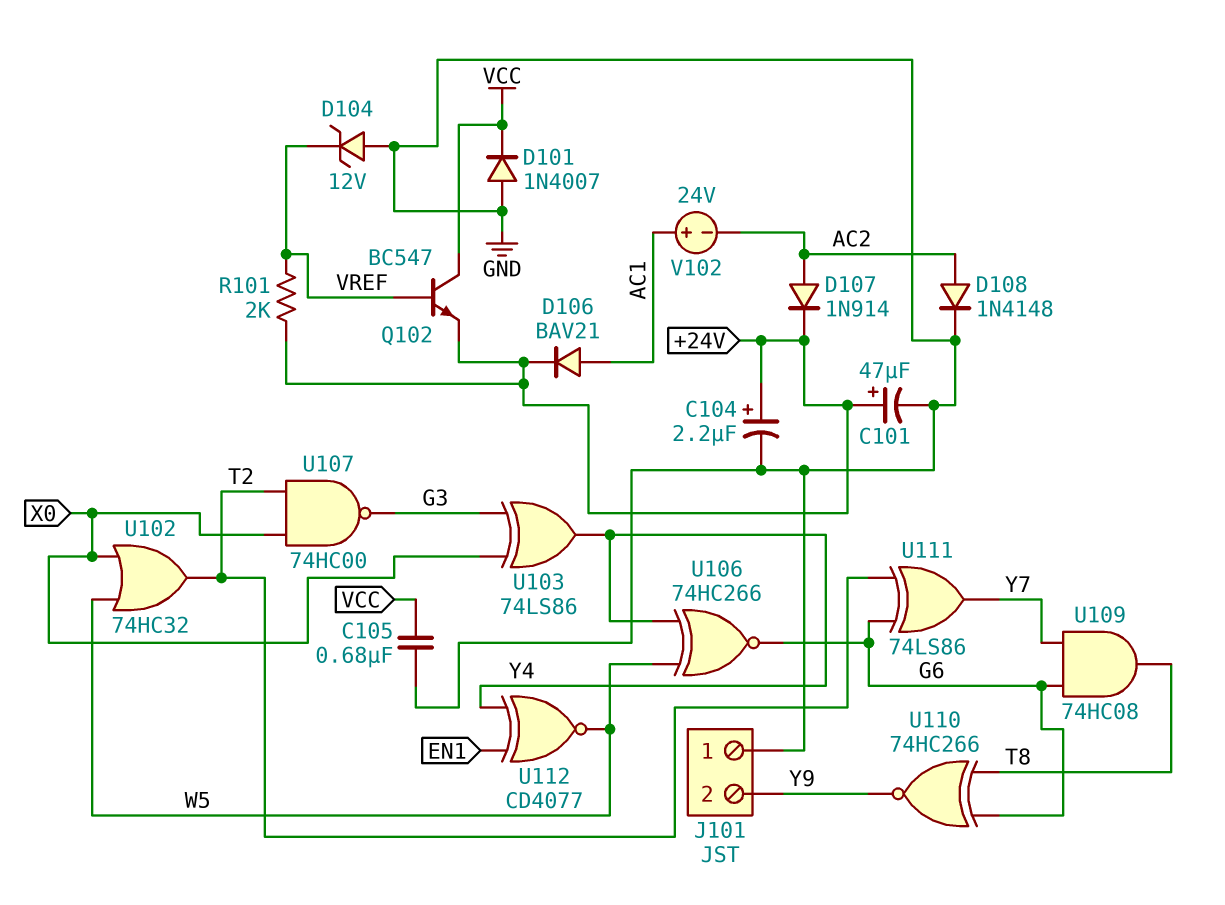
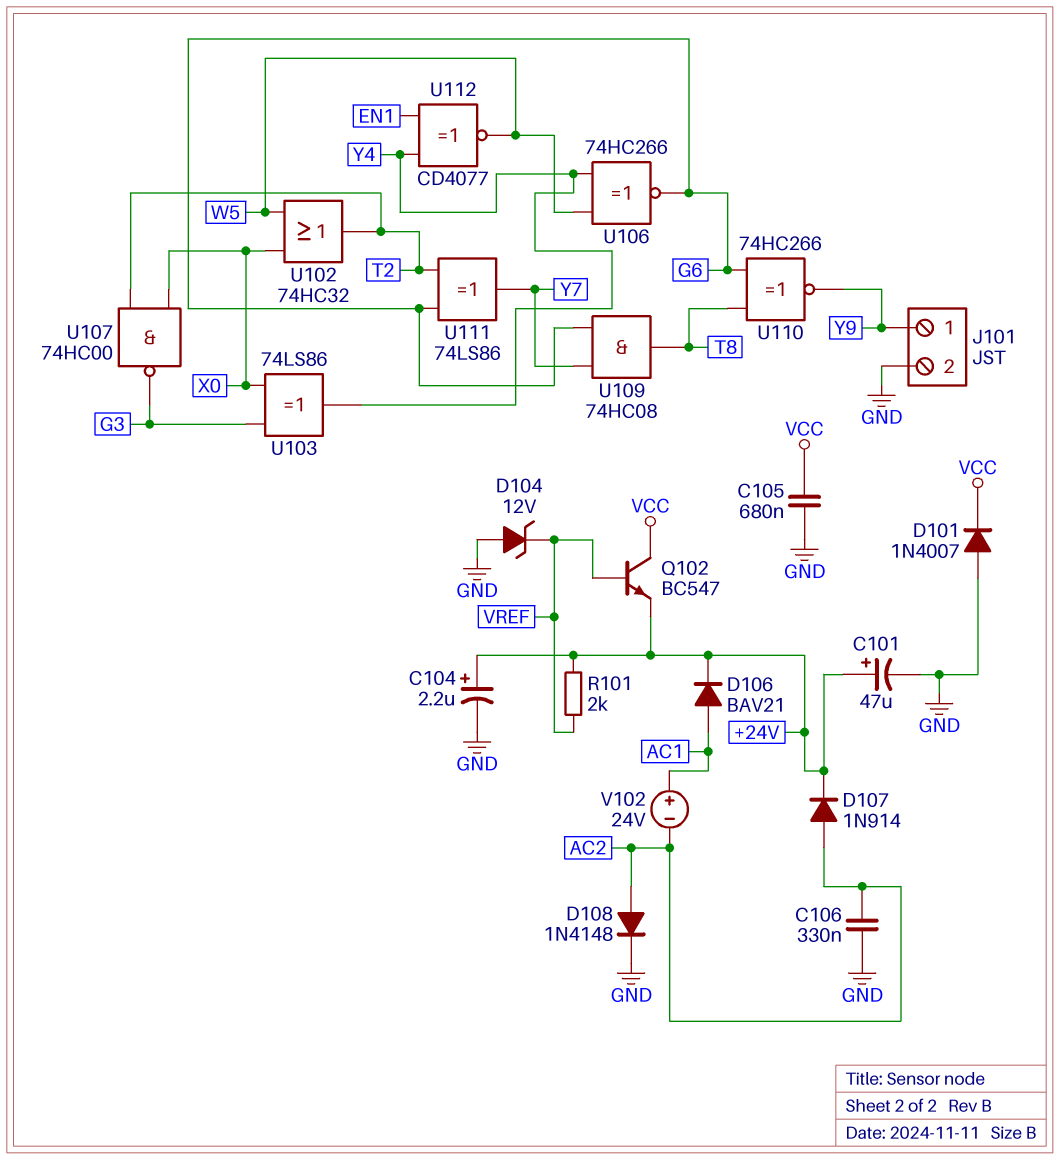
C106: none -> 330nF (AC2, GND)
J101 pin 1: GND -> Y9
J101 pin 2: Y9 -> GND

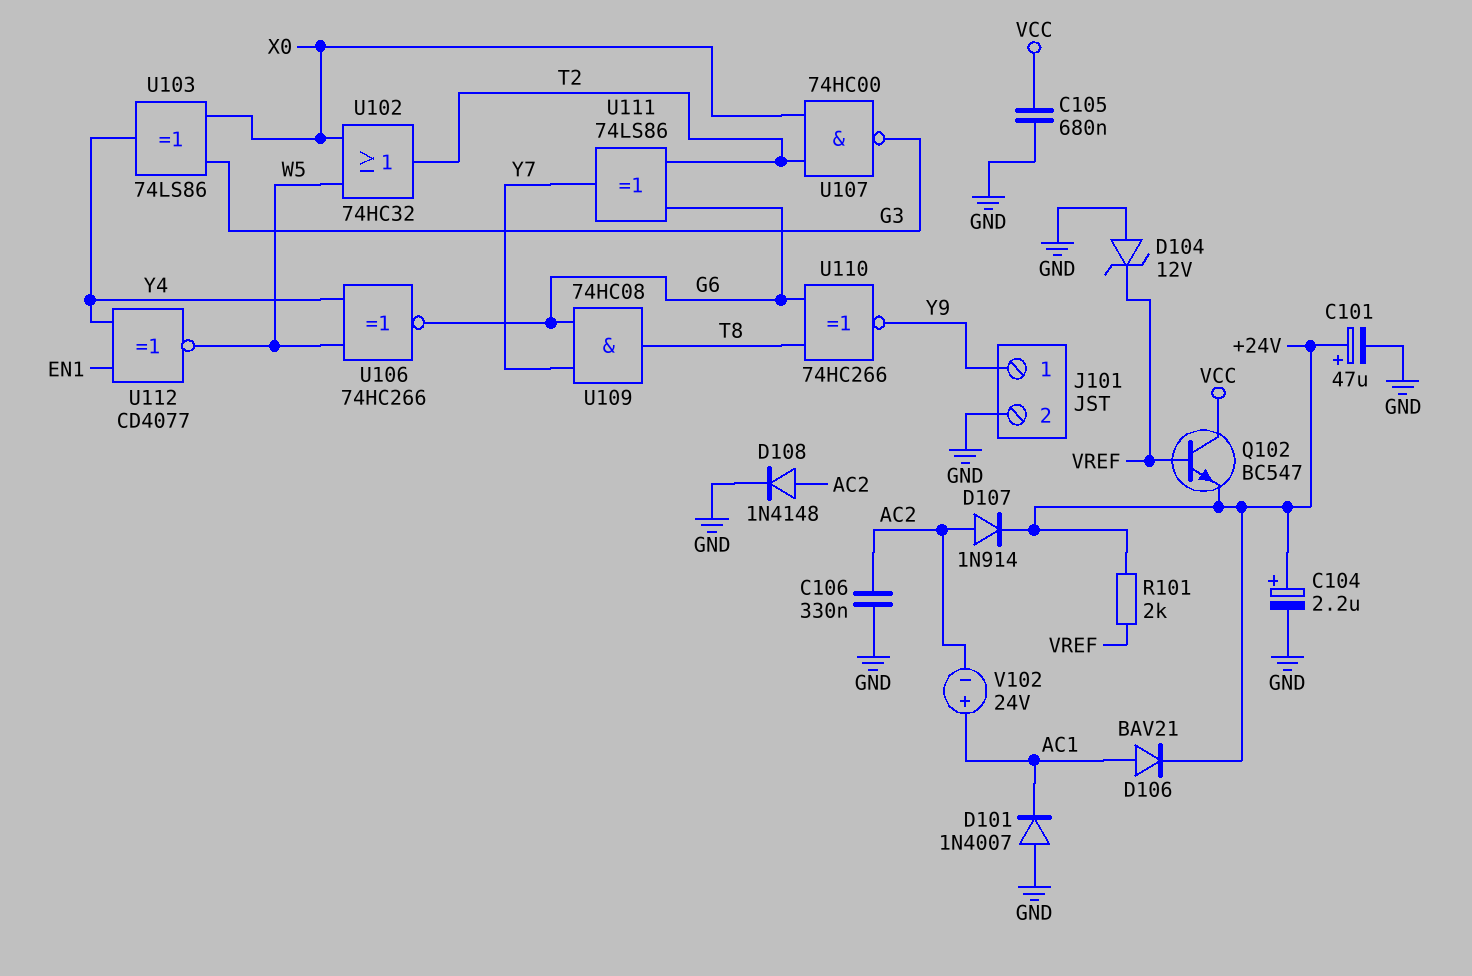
D101: diode 1N4007 (A GND, K VCC) -> diode 1N4007 (A GND, K AC1)

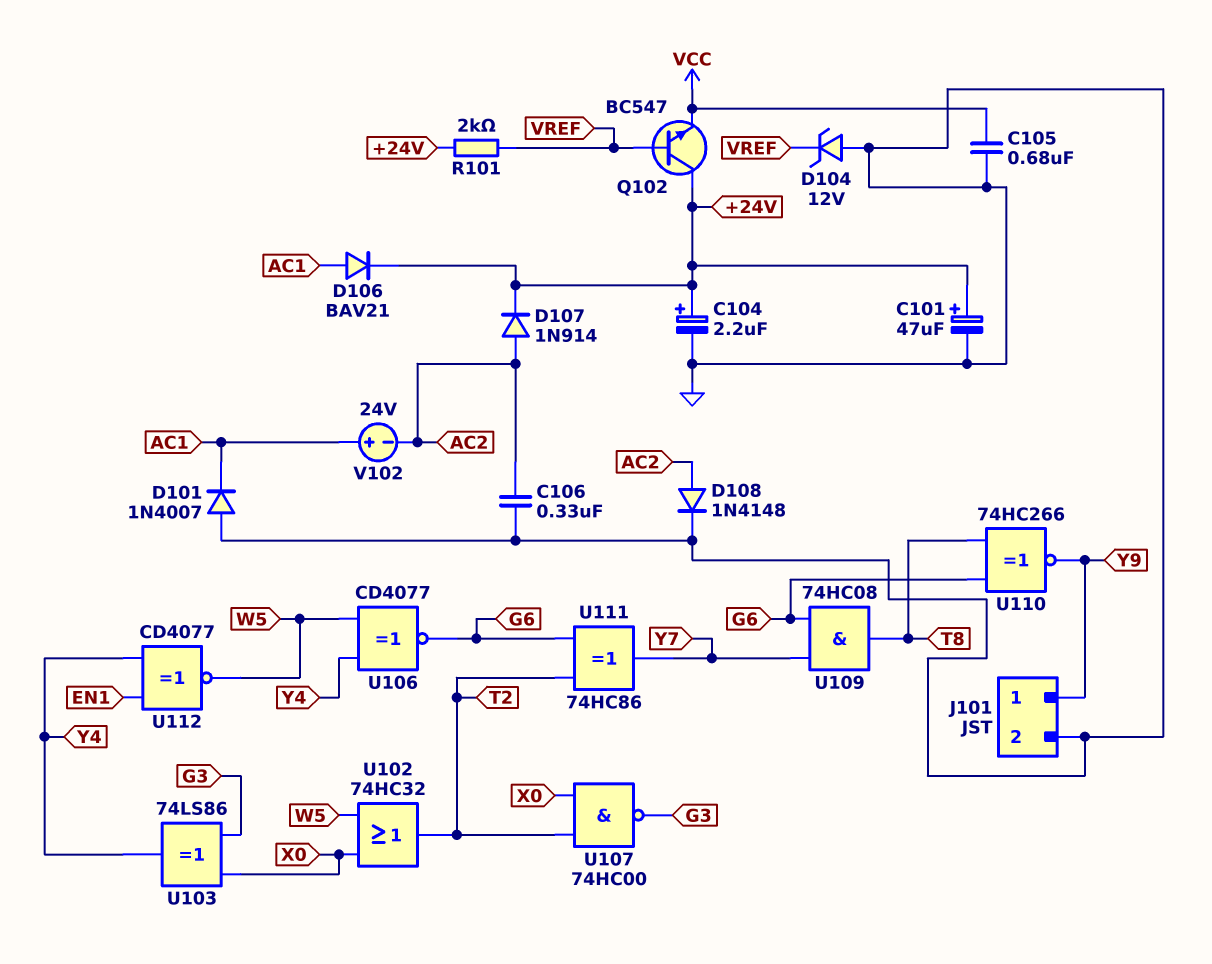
Q102: NPN BC547 (B VREF, C VCC, E +24V) -> NPN BC547 (B VREF, C +24V, E VCC)
U106: XNOR 74HC266 (in W5, in Y4, out G6) -> XNOR CD4077 (in W5, in Y4, out G6)
U111: XOR 74LS86 (in G6, in T2, out Y7) -> XOR 74HC86 (in G6, in T2, out Y7)

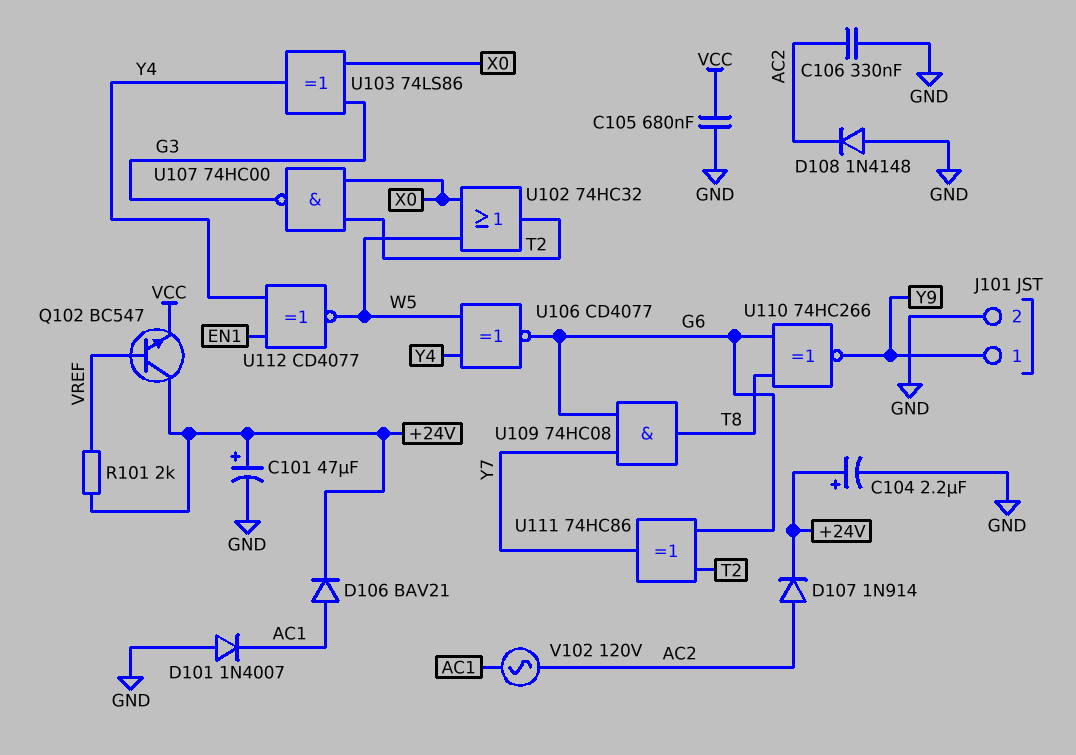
D104: zener 12V (A GND, K VREF) -> none
D108: diode 1N4148 (A AC2, K GND) -> diode 1N4148 (A GND, K AC2)
V102: 24V (plus AC1, minus AC2) -> AC 120V (AC1, AC2)

